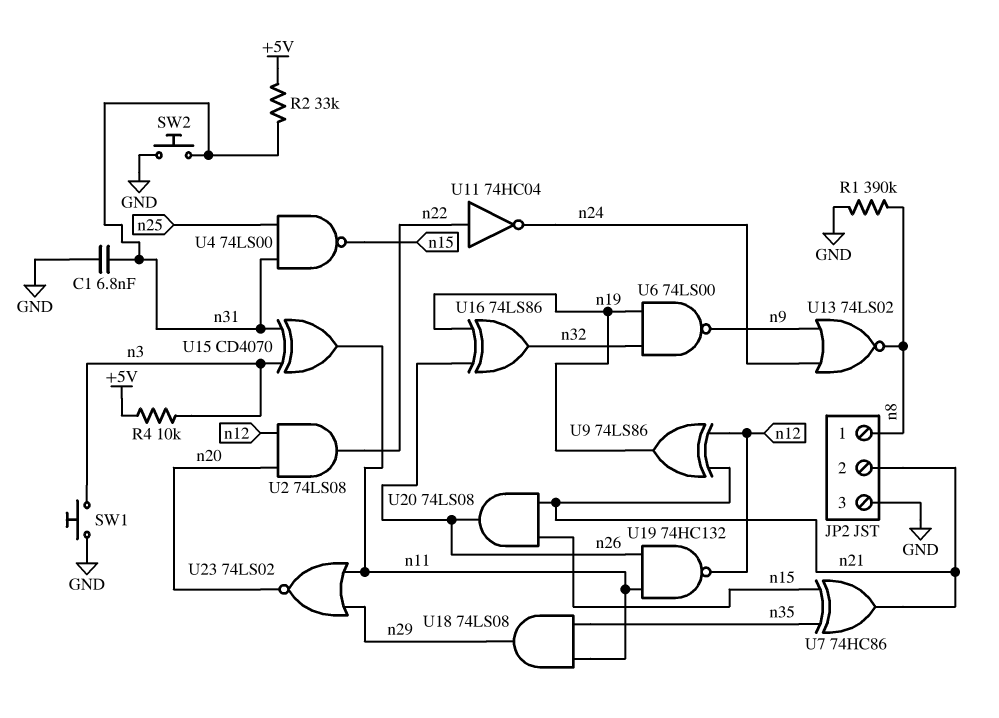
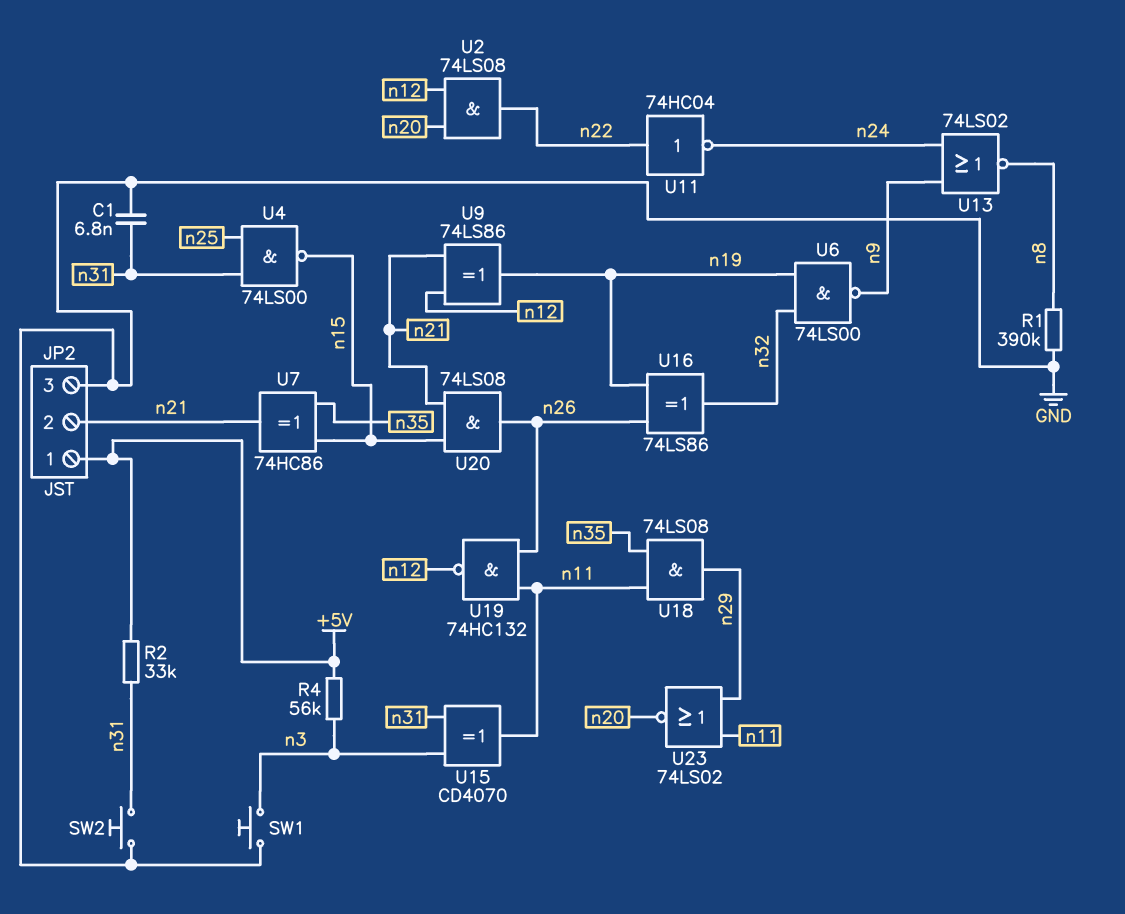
JP2 pin 1: n8 -> +5V
R4: 10k (+5V, n3) -> 56k (+5V, n3)

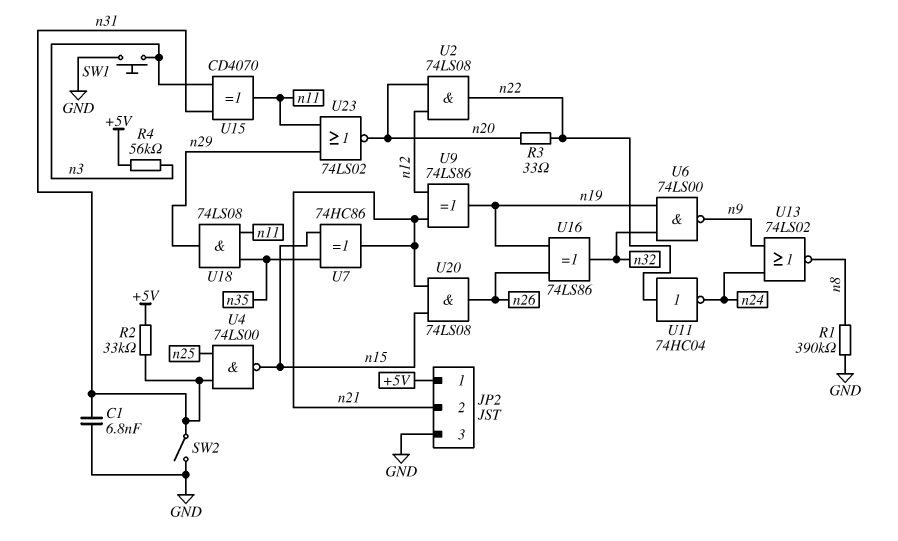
R3: none -> 33 (n20, n22)
SW2: button (GND, n31) -> switch (GND, n31)
U19: NAND 74HC132 (in n11, in n26, out n12) -> none

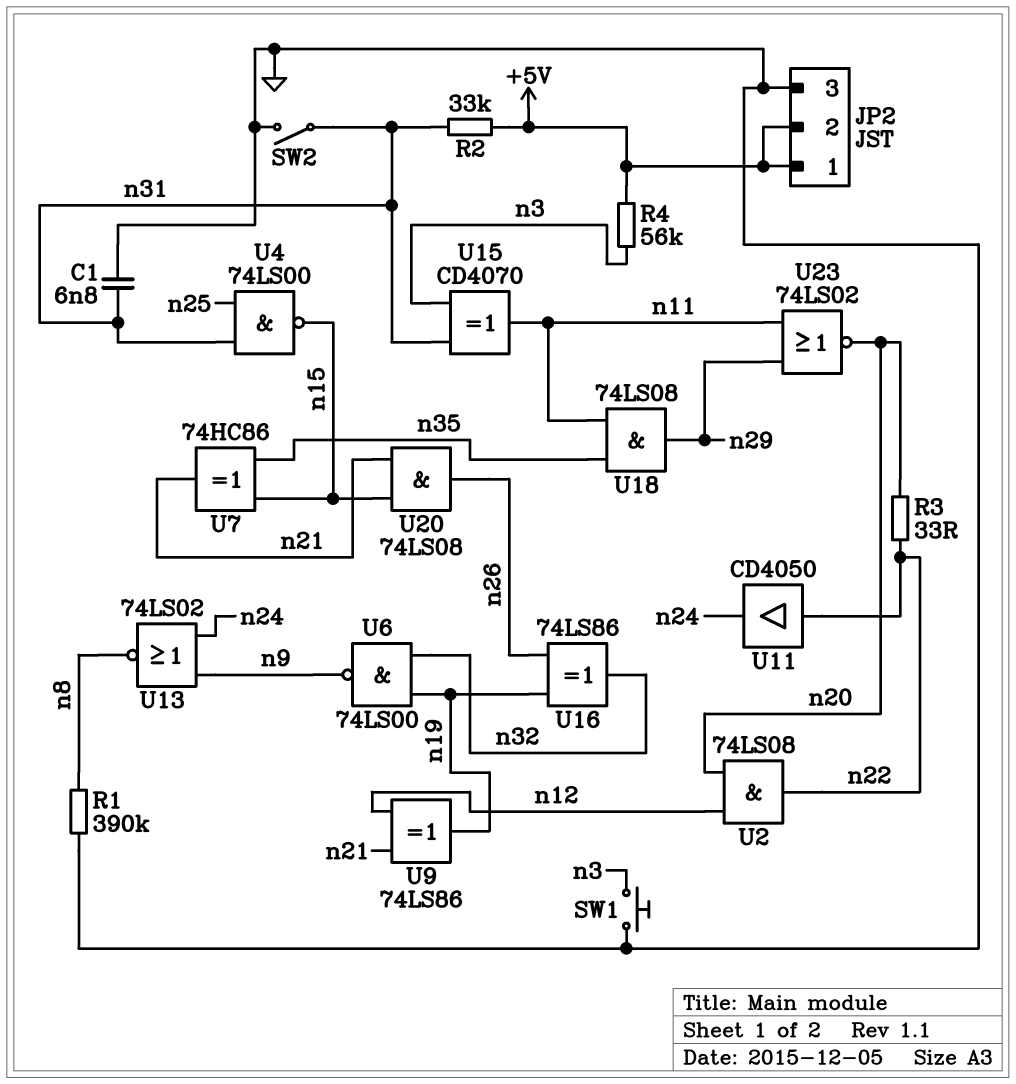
JP2 pin 2: n21 -> +5V
U11: NOT 74HC04 (in n22, out n24) -> buffer CD4050 (in n22, out n24)

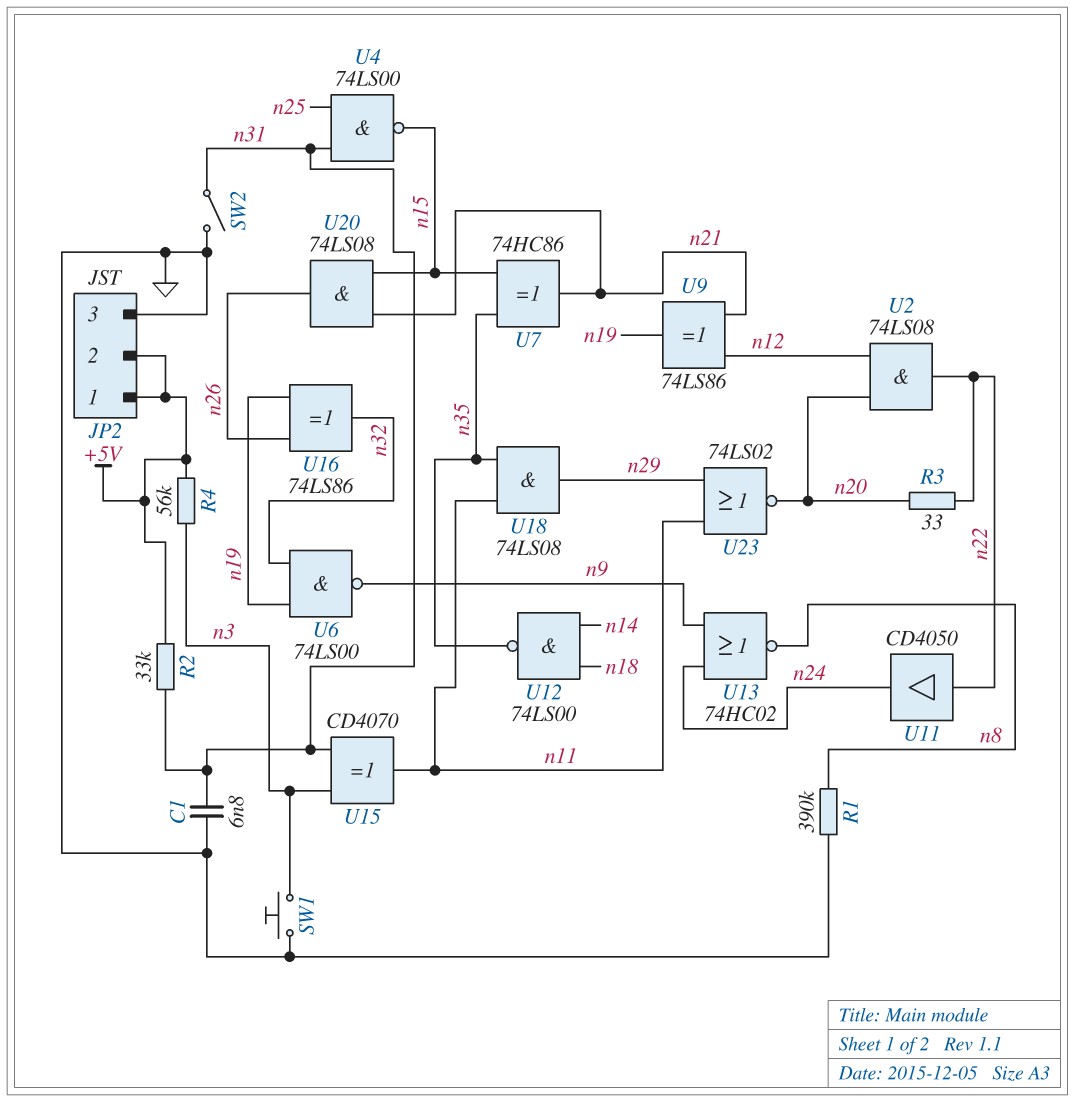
U12: none -> NAND 74LS00 (in n14, in n18, out n35)
U13: NOR 74LS02 (in n9, in n24, out n8) -> NOR 74HC02 (in n9, in n24, out n8)

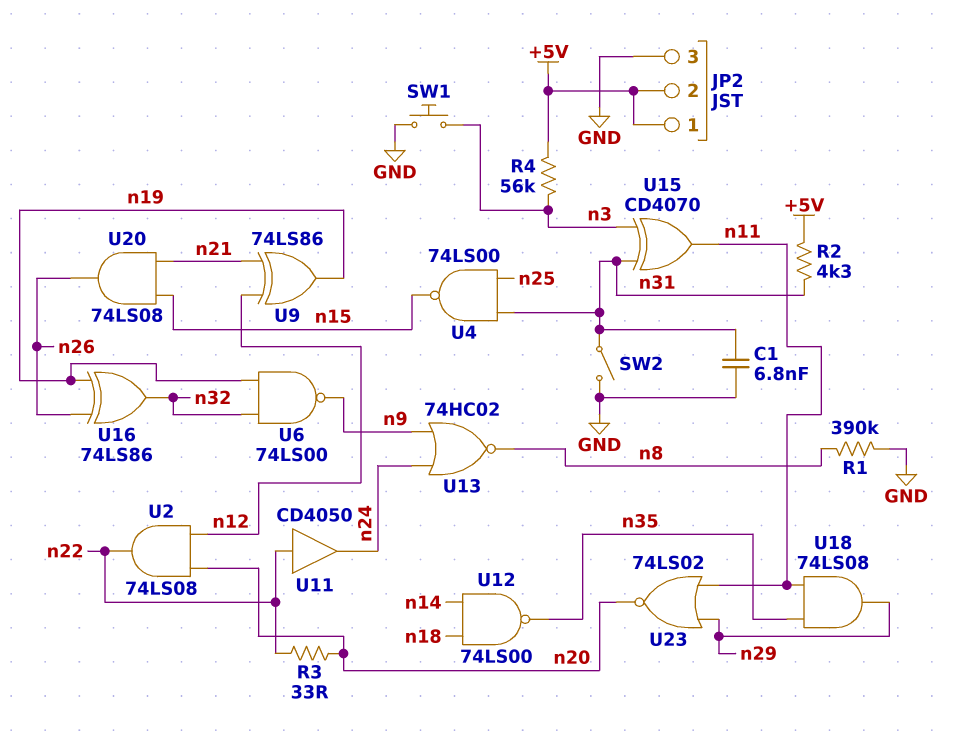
R2: 33k (+5V, n31) -> 4.3k (+5V, n31)
U7: XOR 74HC86 (in n15, in n35, out n21) -> none

